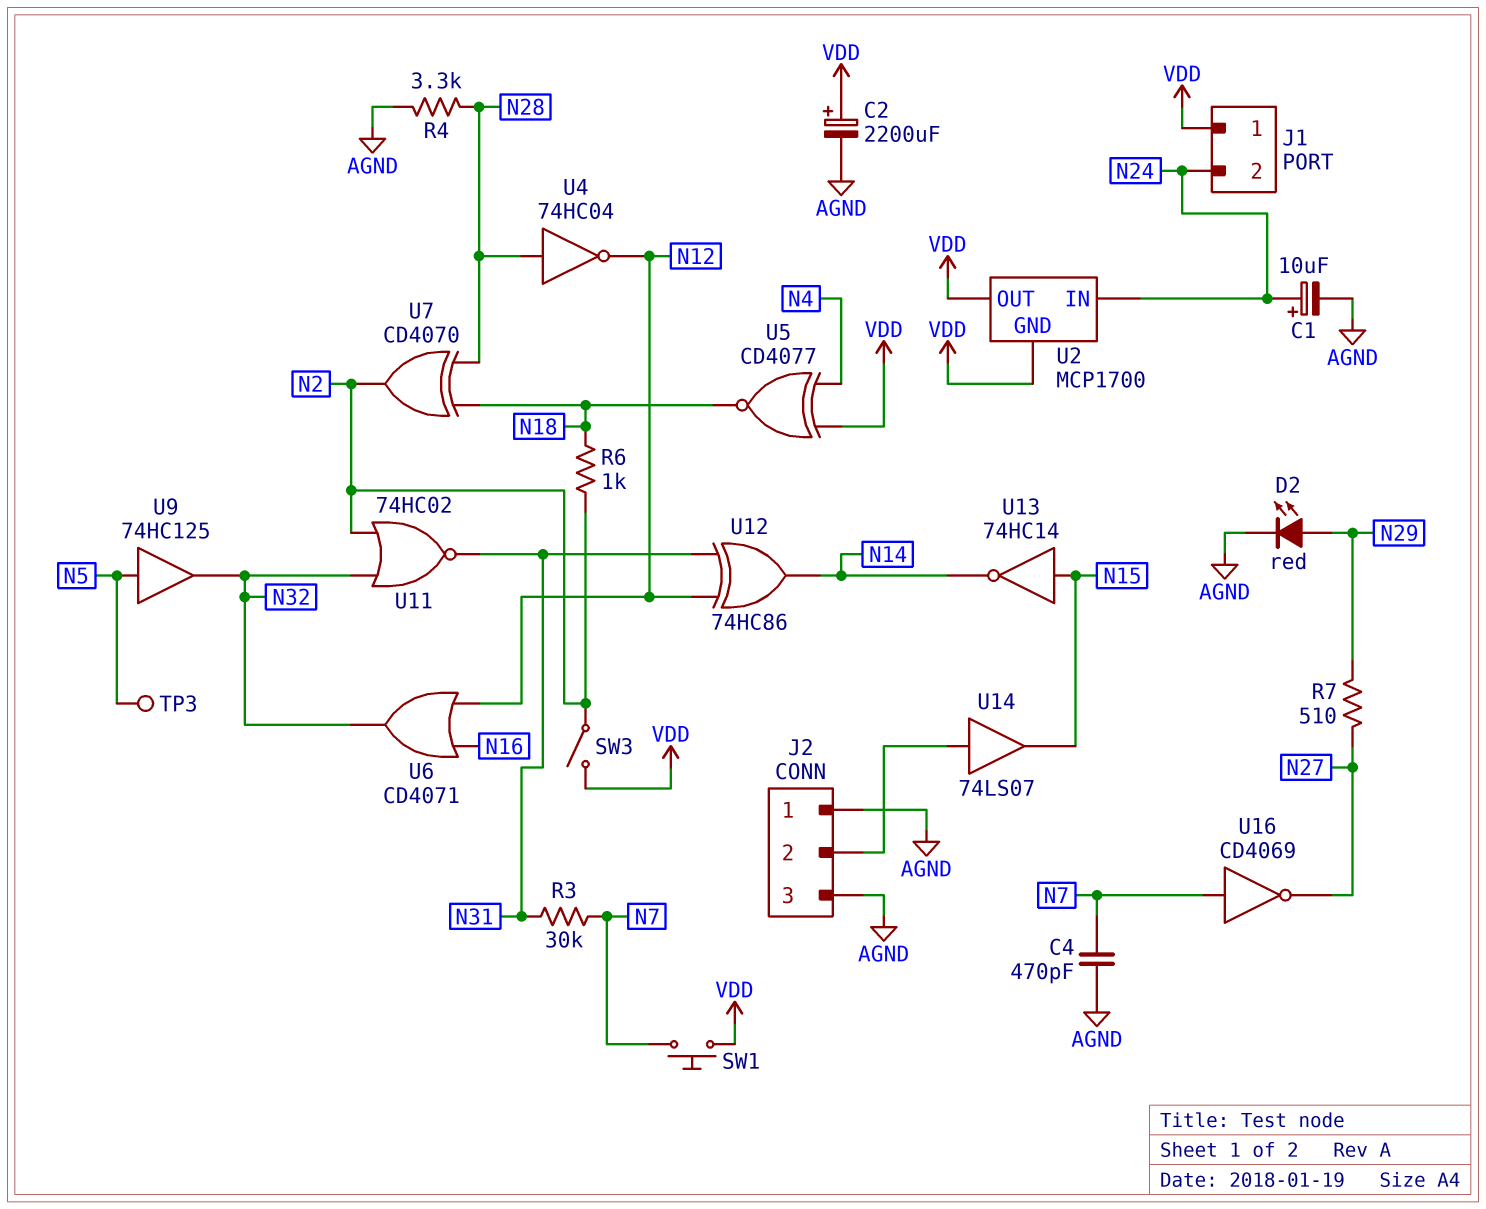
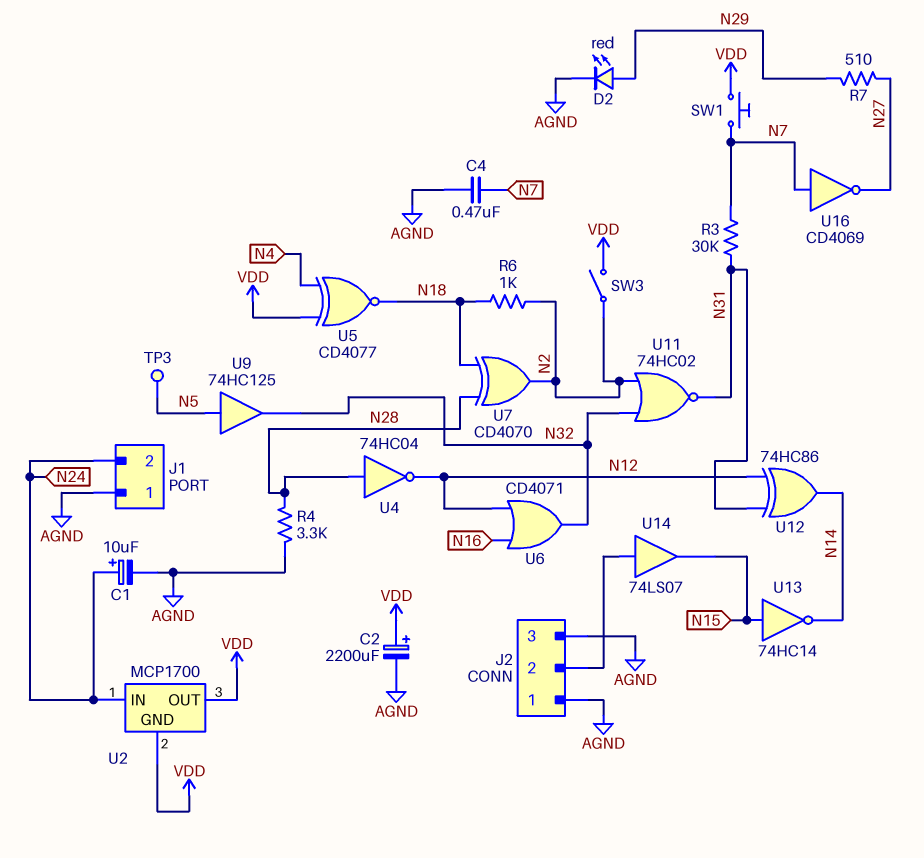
C4: 470pF (AGND, N7) -> 470nF (AGND, N7)
J1 pin 1: VDD -> AGND

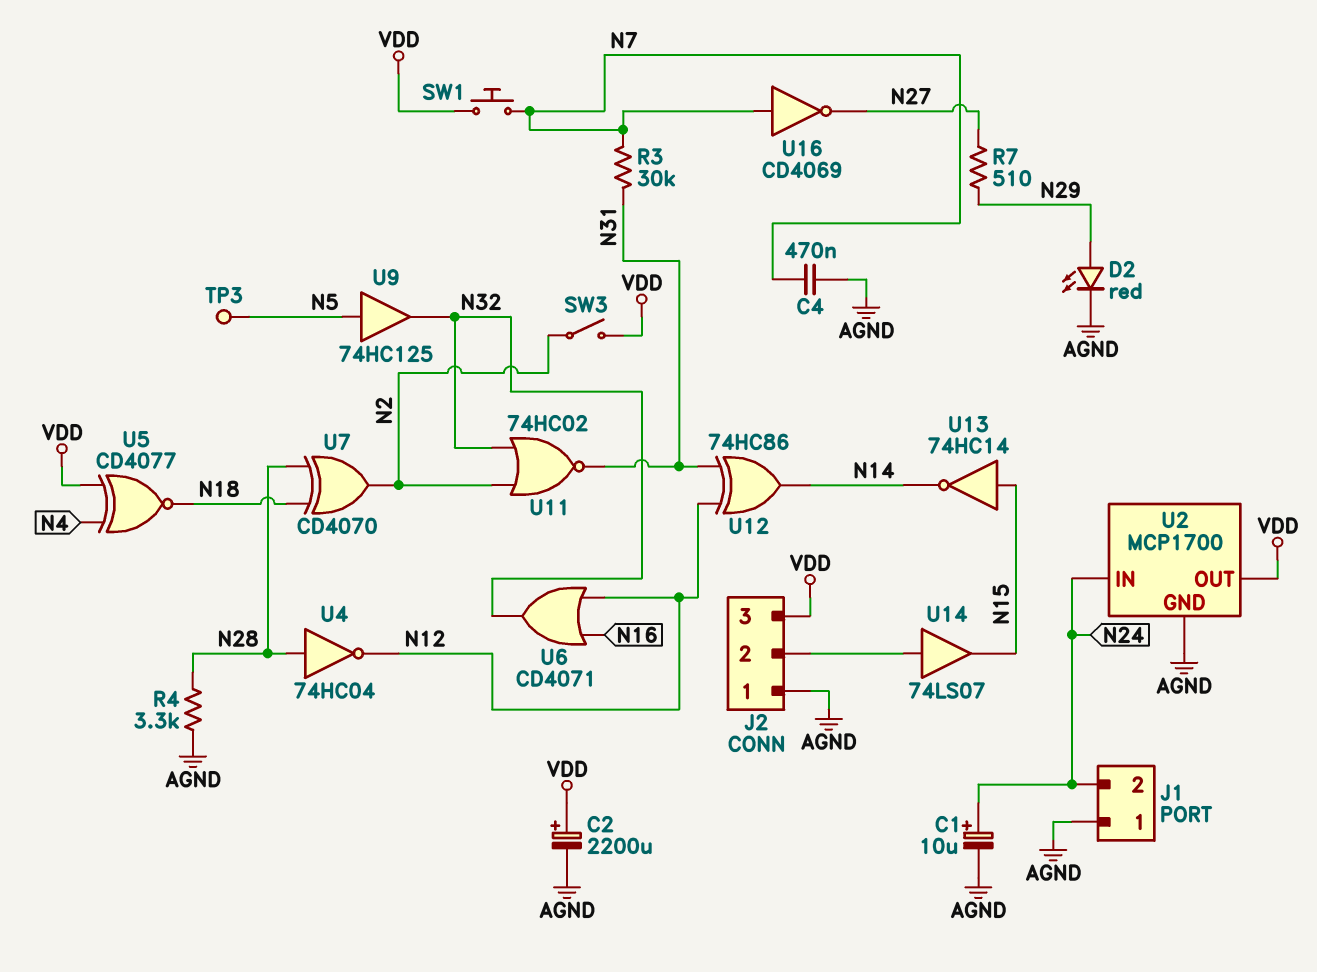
J2 pin 3: AGND -> VDD
R6: 1k (N2, N18) -> none
U2 pin GND: VDD -> AGND

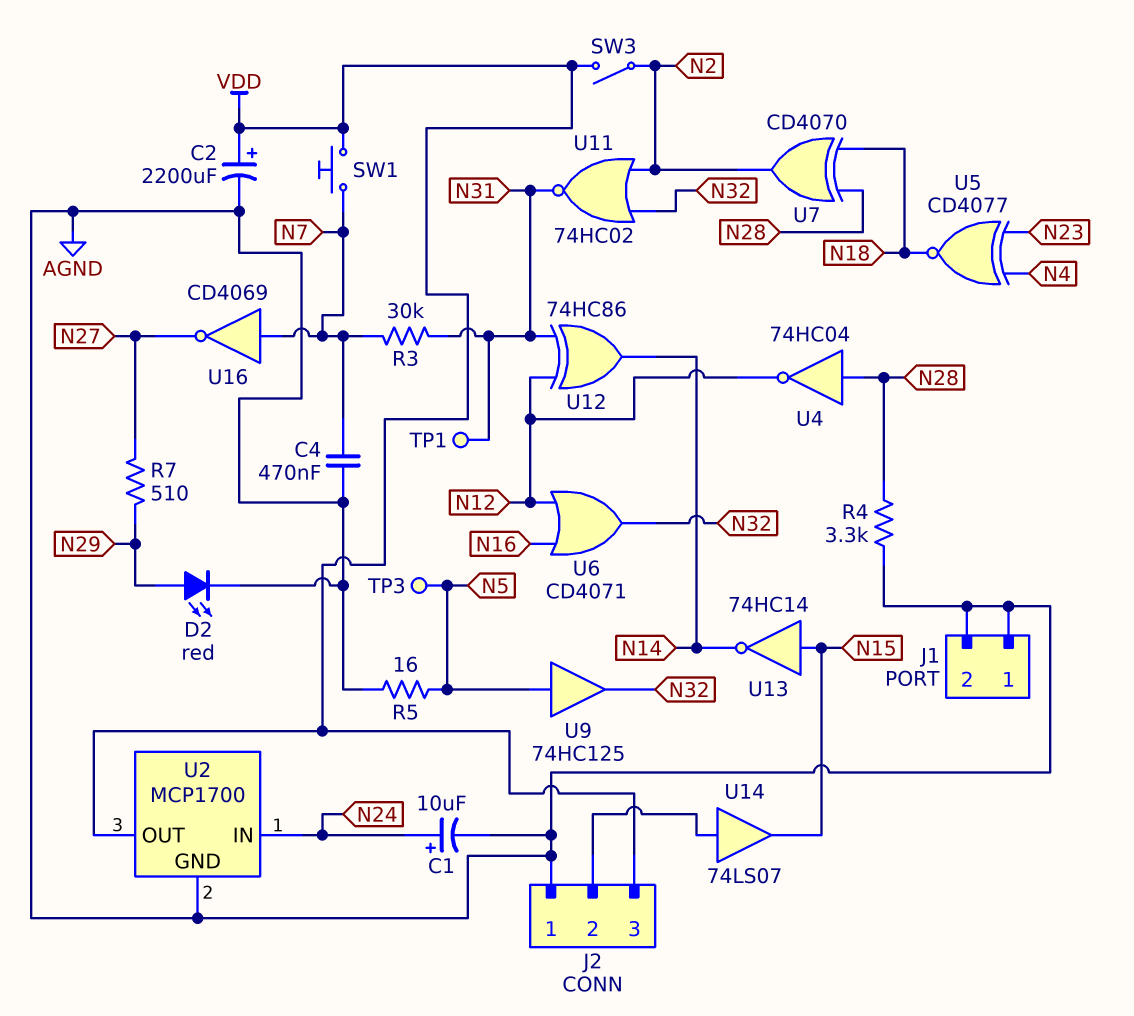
J1 pin 2: N24 -> AGND
R5: none -> 16 (AGND, N5)
TP1: none -> test point (N31)
U5: XNOR CD4077 (in N4, in VDD, out N18) -> XNOR CD4077 (in N4, in N23, out N18)

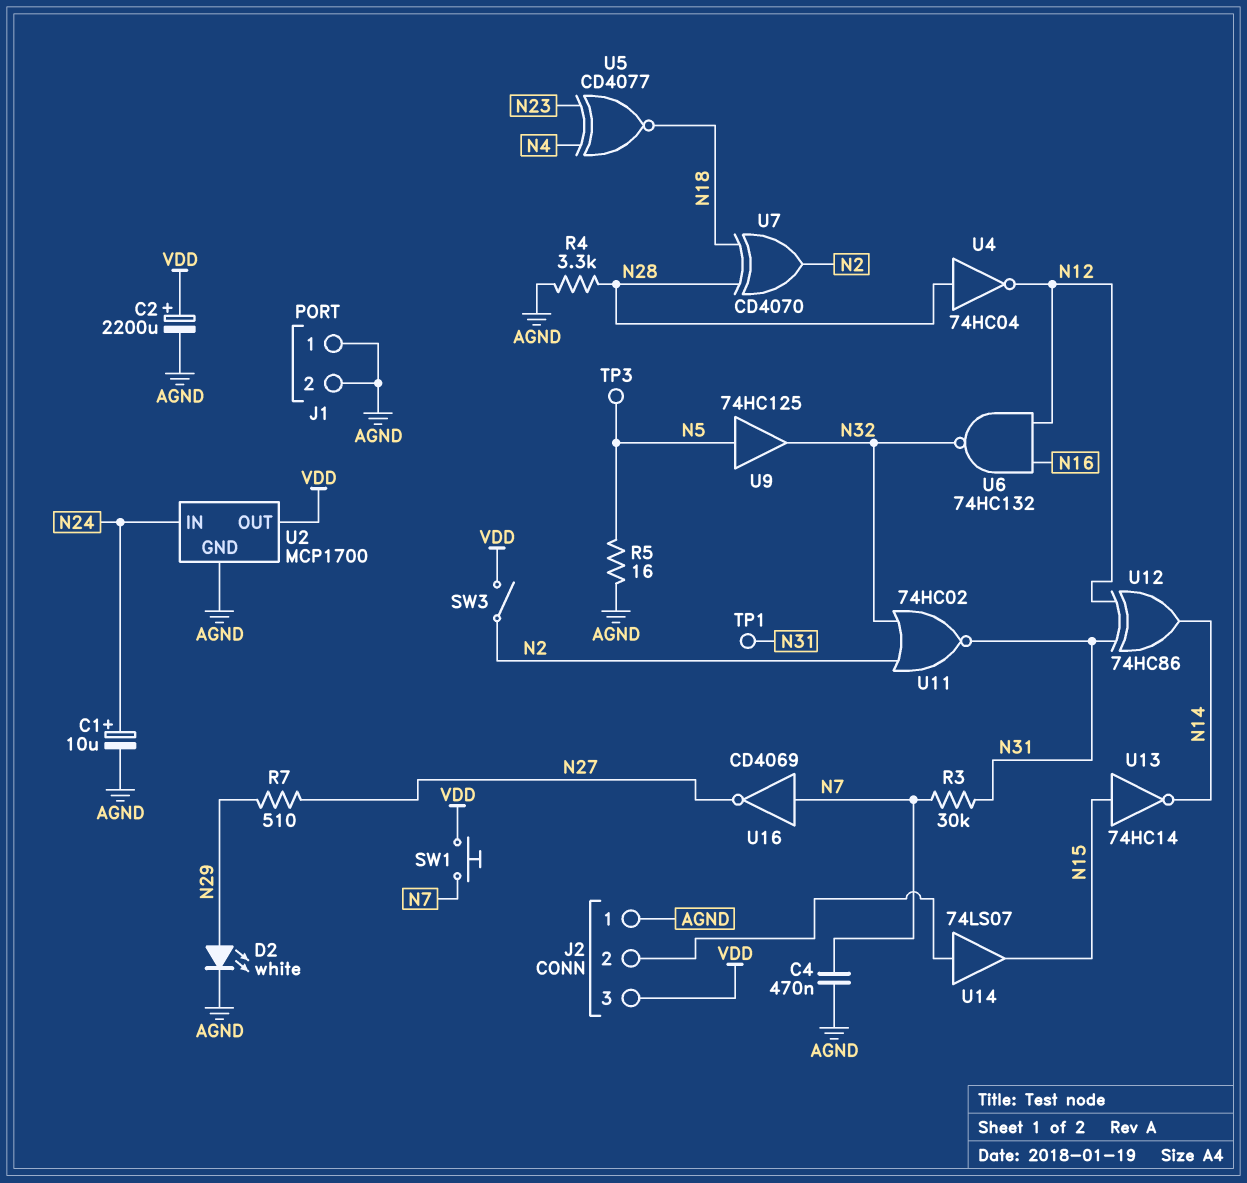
D2: LED red (A N29, K AGND) -> LED white (A N29, K AGND)
U6: OR CD4071 (in N12, in N16, out N32) -> NAND 74HC132 (in N12, in N16, out N32)

